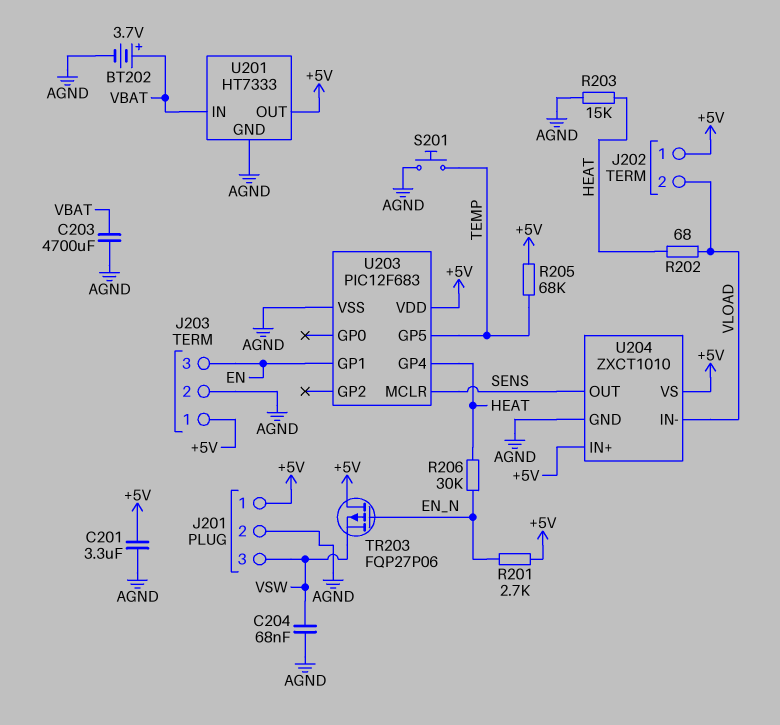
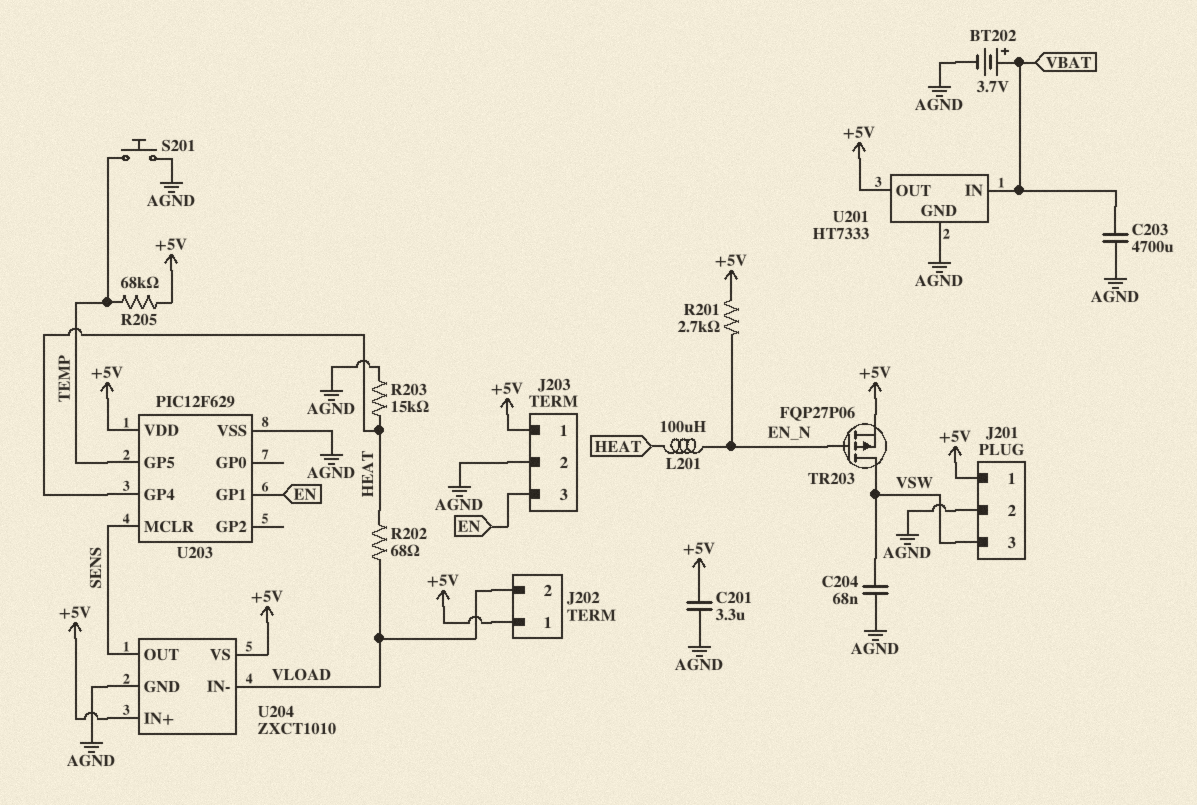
L201: none -> 100uH (EN_N, HEAT)
R206: 30k (EN_N, HEAT) -> none
TR203: PMOS FQP27P06 (G EN_N, D +5V, S VSW) -> PMOS FQP27P06 (G EN_N, D VSW, S +5V)
U203: PIC12F683 -> PIC12F629

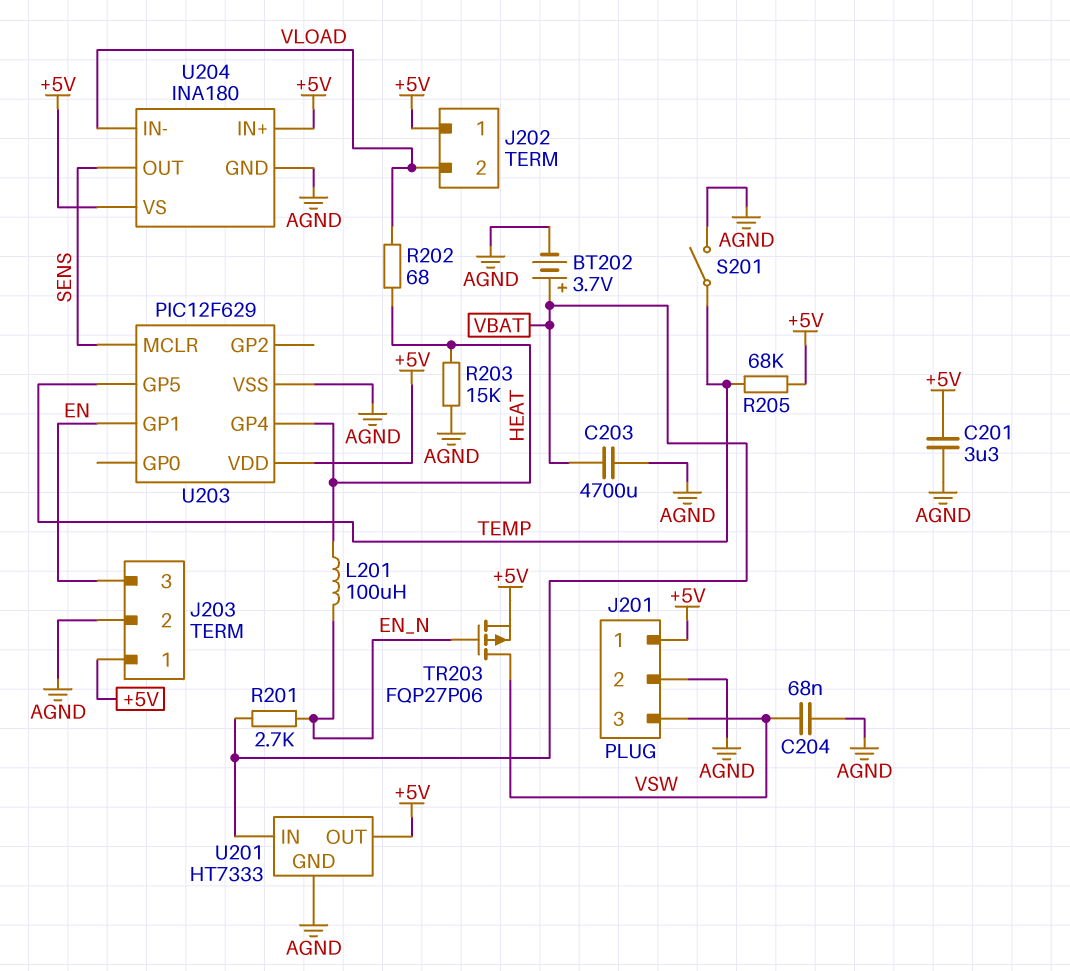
R201: 2.7k (+5V, EN_N) -> 2.7k (EN_N, VBAT)
S201: button (AGND, TEMP) -> switch (AGND, TEMP)
U204: ZXCT1010 -> INA180

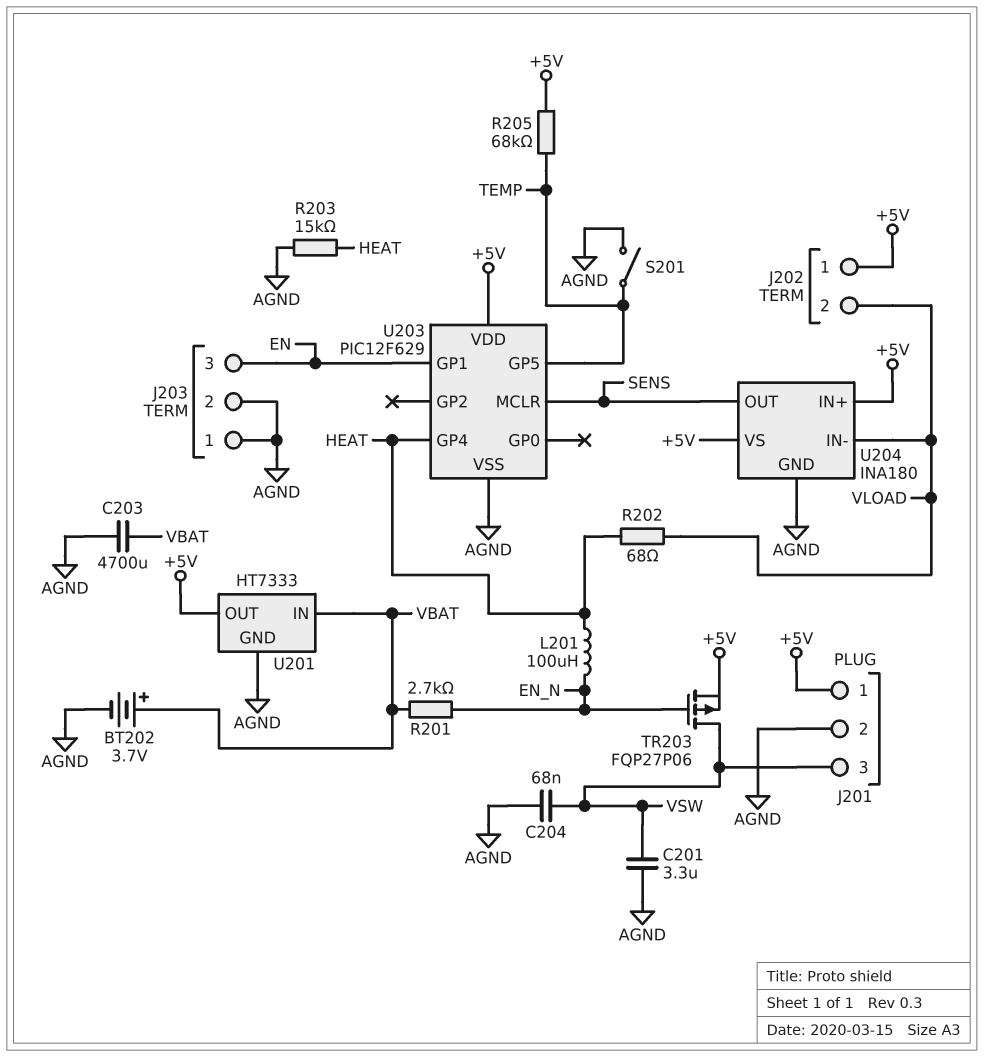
C201: 3.3uF (+5V, AGND) -> 3.3uF (AGND, VSW)
J203 pin 1: +5V -> AGND

